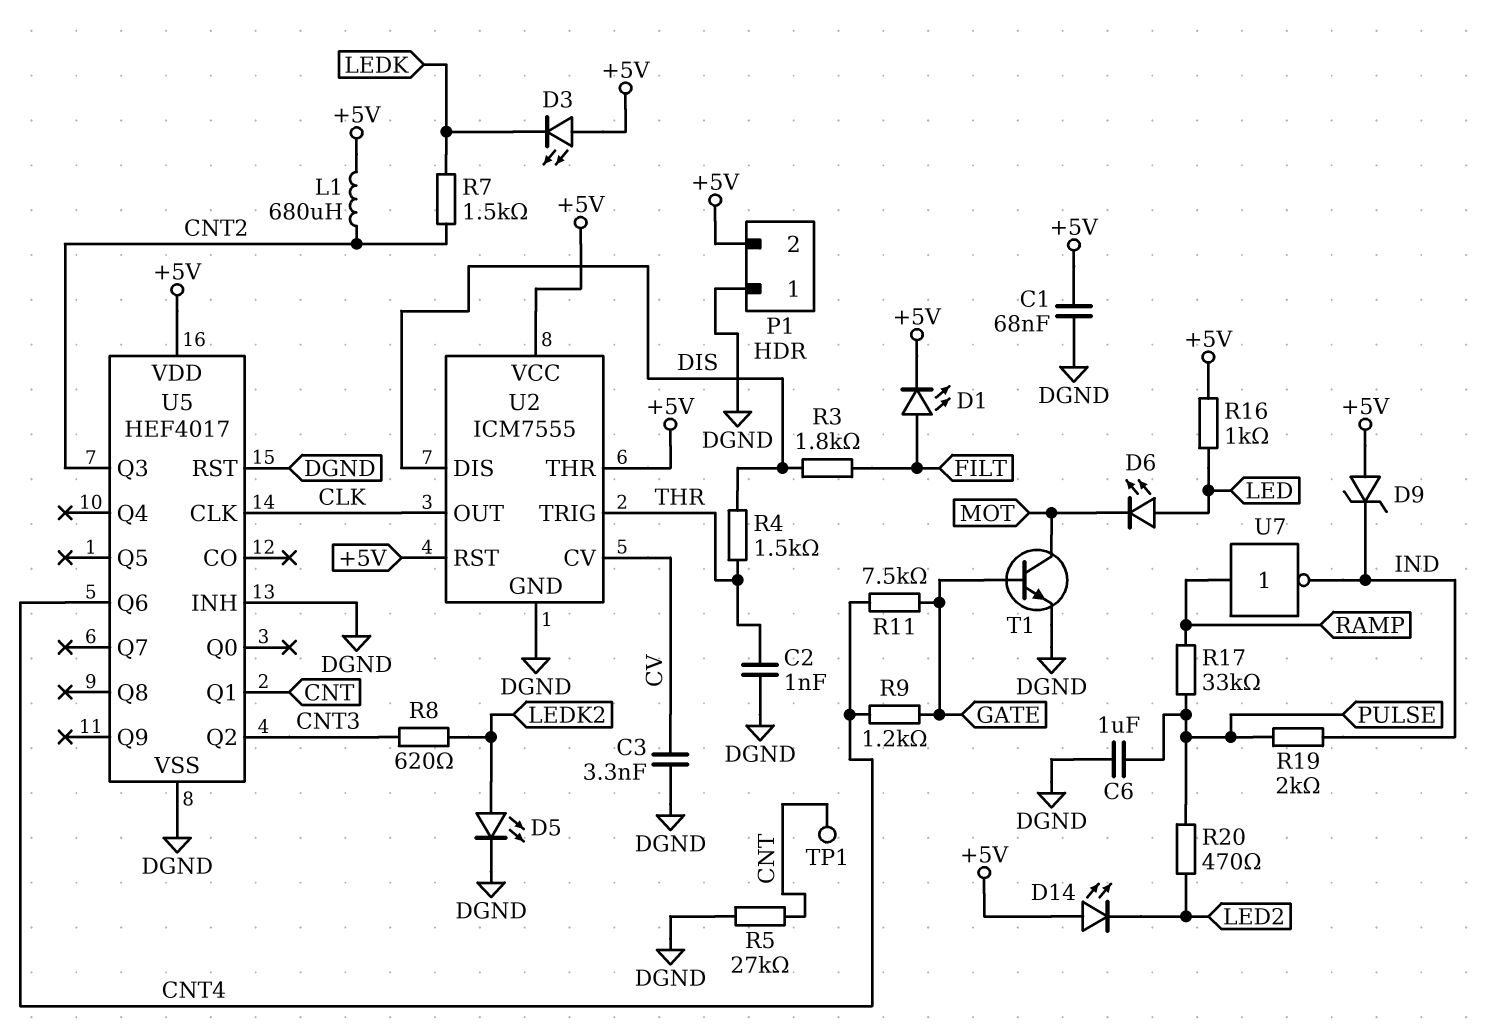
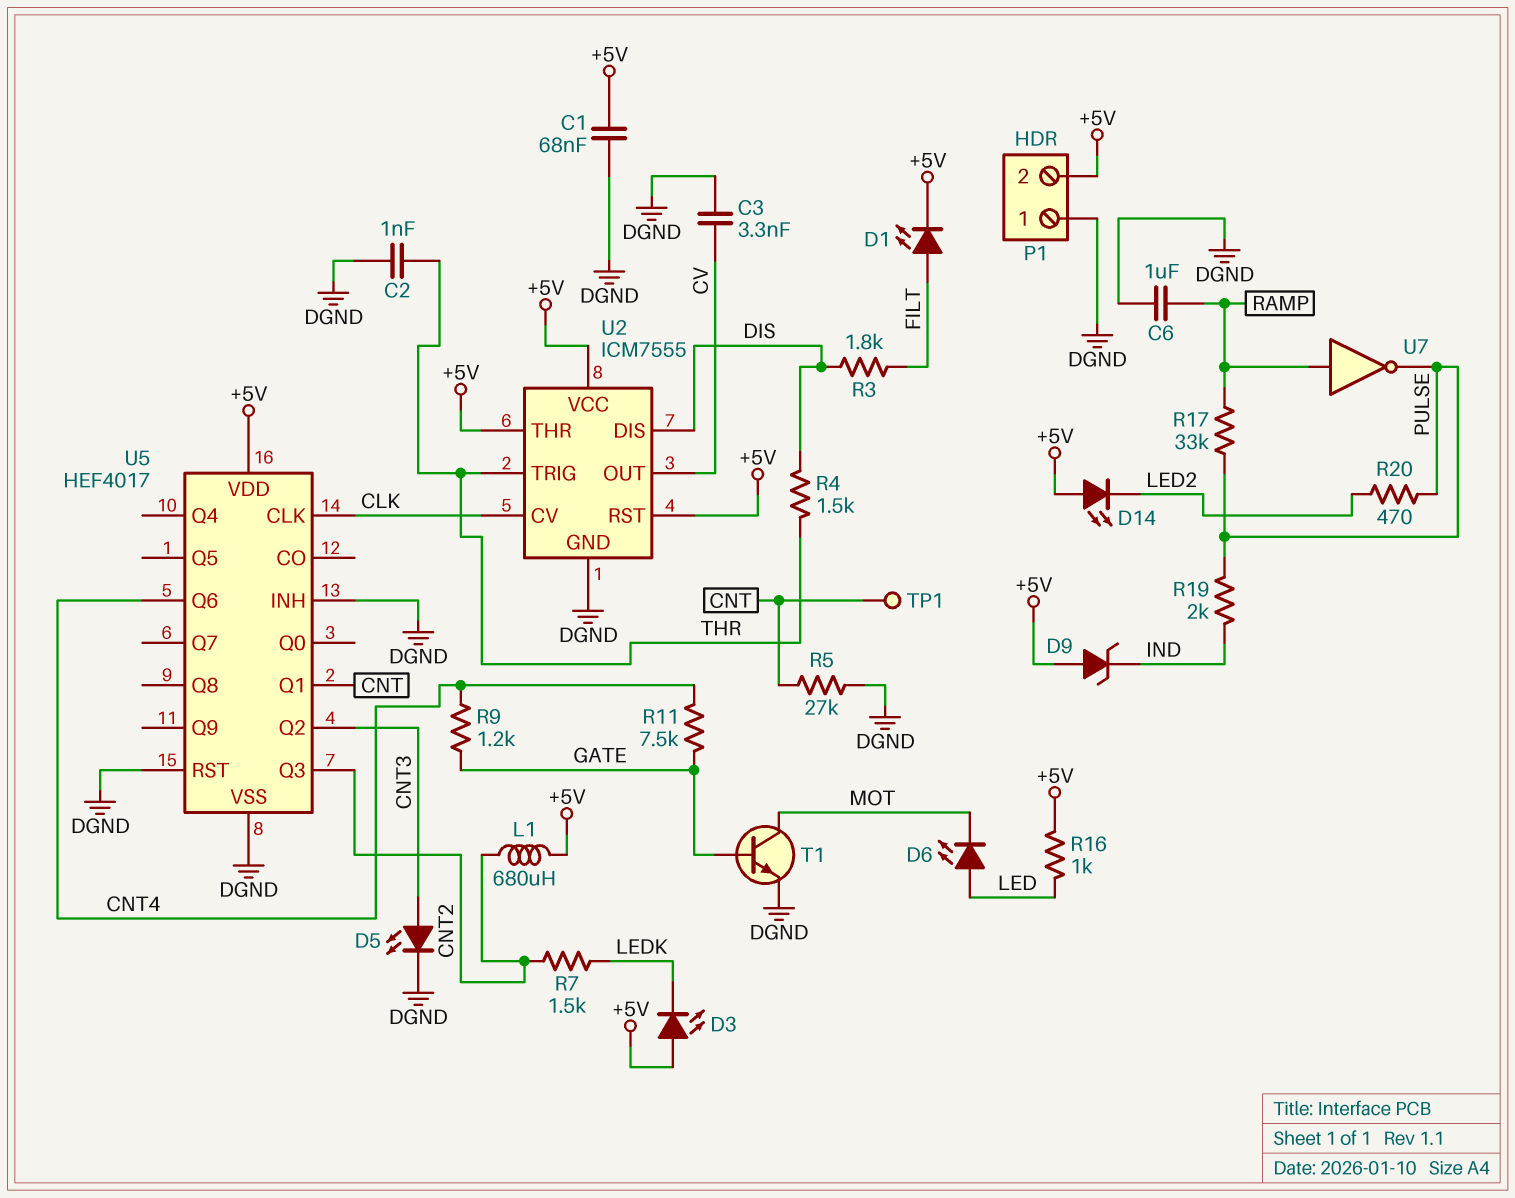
C6: 1uF (DGND, PULSE) -> 1uF (DGND, RAMP)
D5: LED (A LEDK2, K DGND) -> LED (A CNT3, K DGND)
R8: 620 (CNT3, LEDK2) -> none
U2 pin CV: CV -> CLK
U2 pin OUT: CLK -> CV
U7: NOT (in RAMP, out IND) -> NOT (in RAMP, out PULSE)

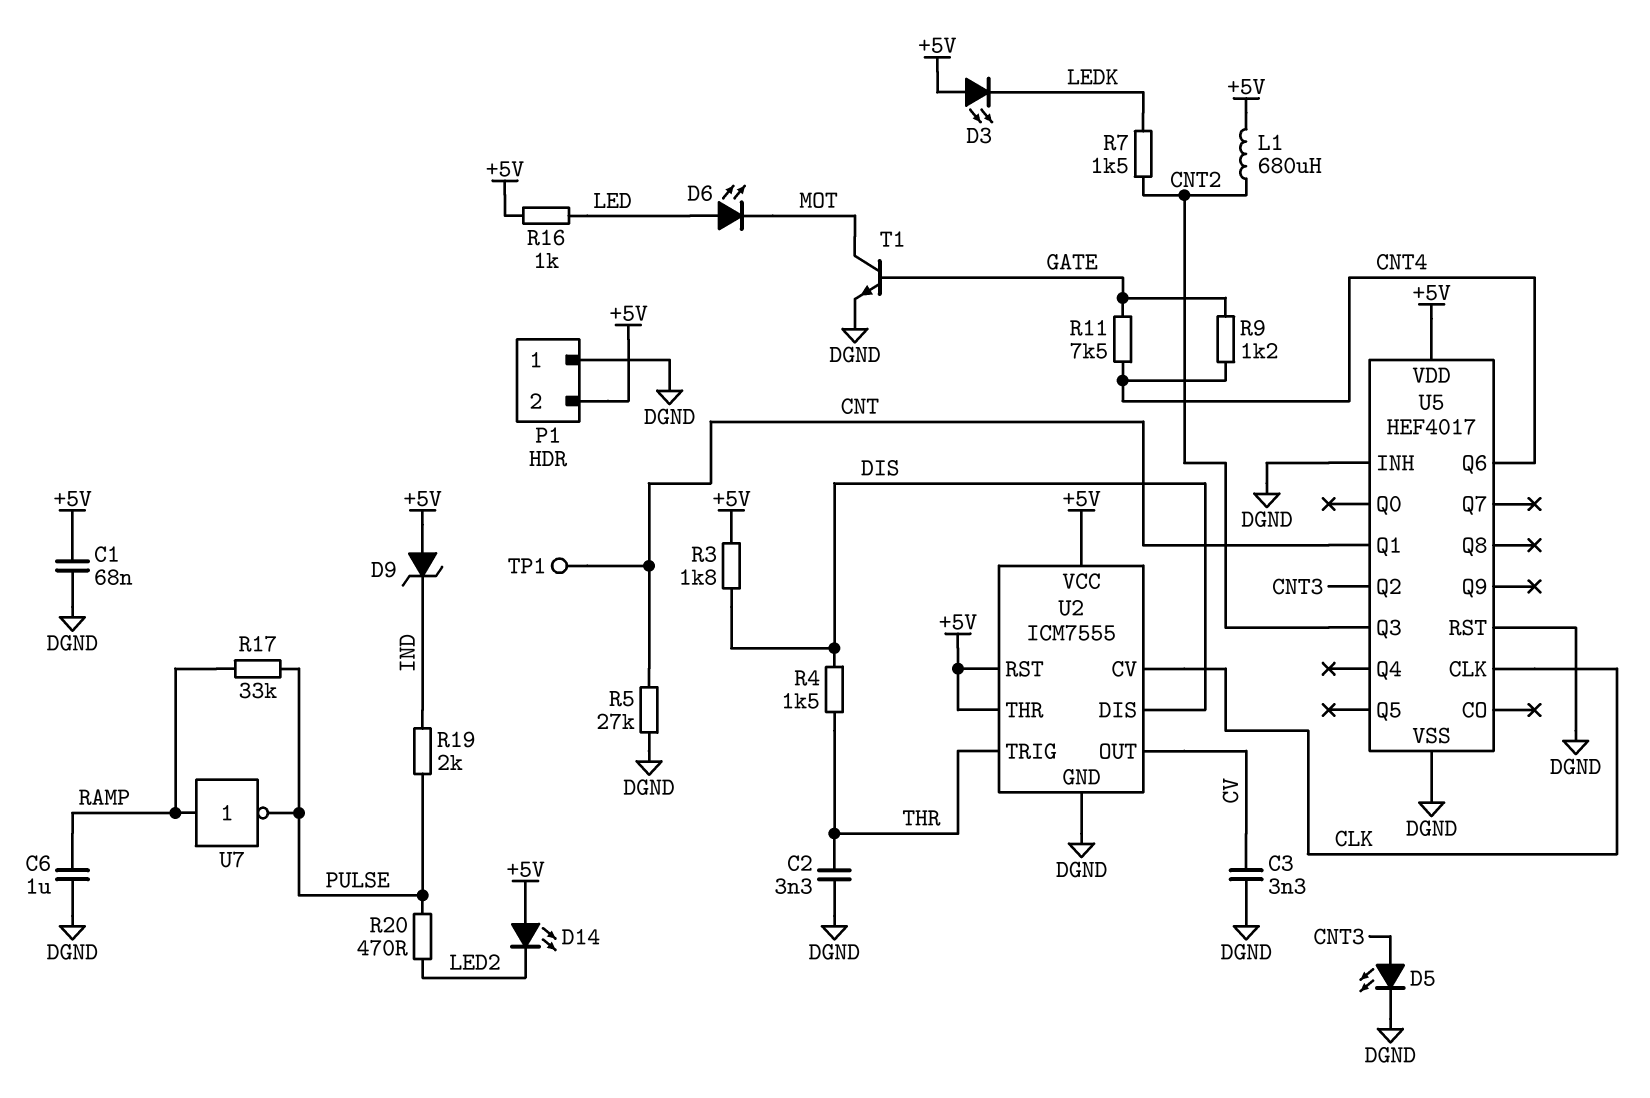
C2: 1nF (DGND, THR) -> 3.3nF (DGND, THR)
D1: LED (A FILT, K +5V) -> none
R3: 1.8k (DIS, FILT) -> 1.8k (+5V, DIS)

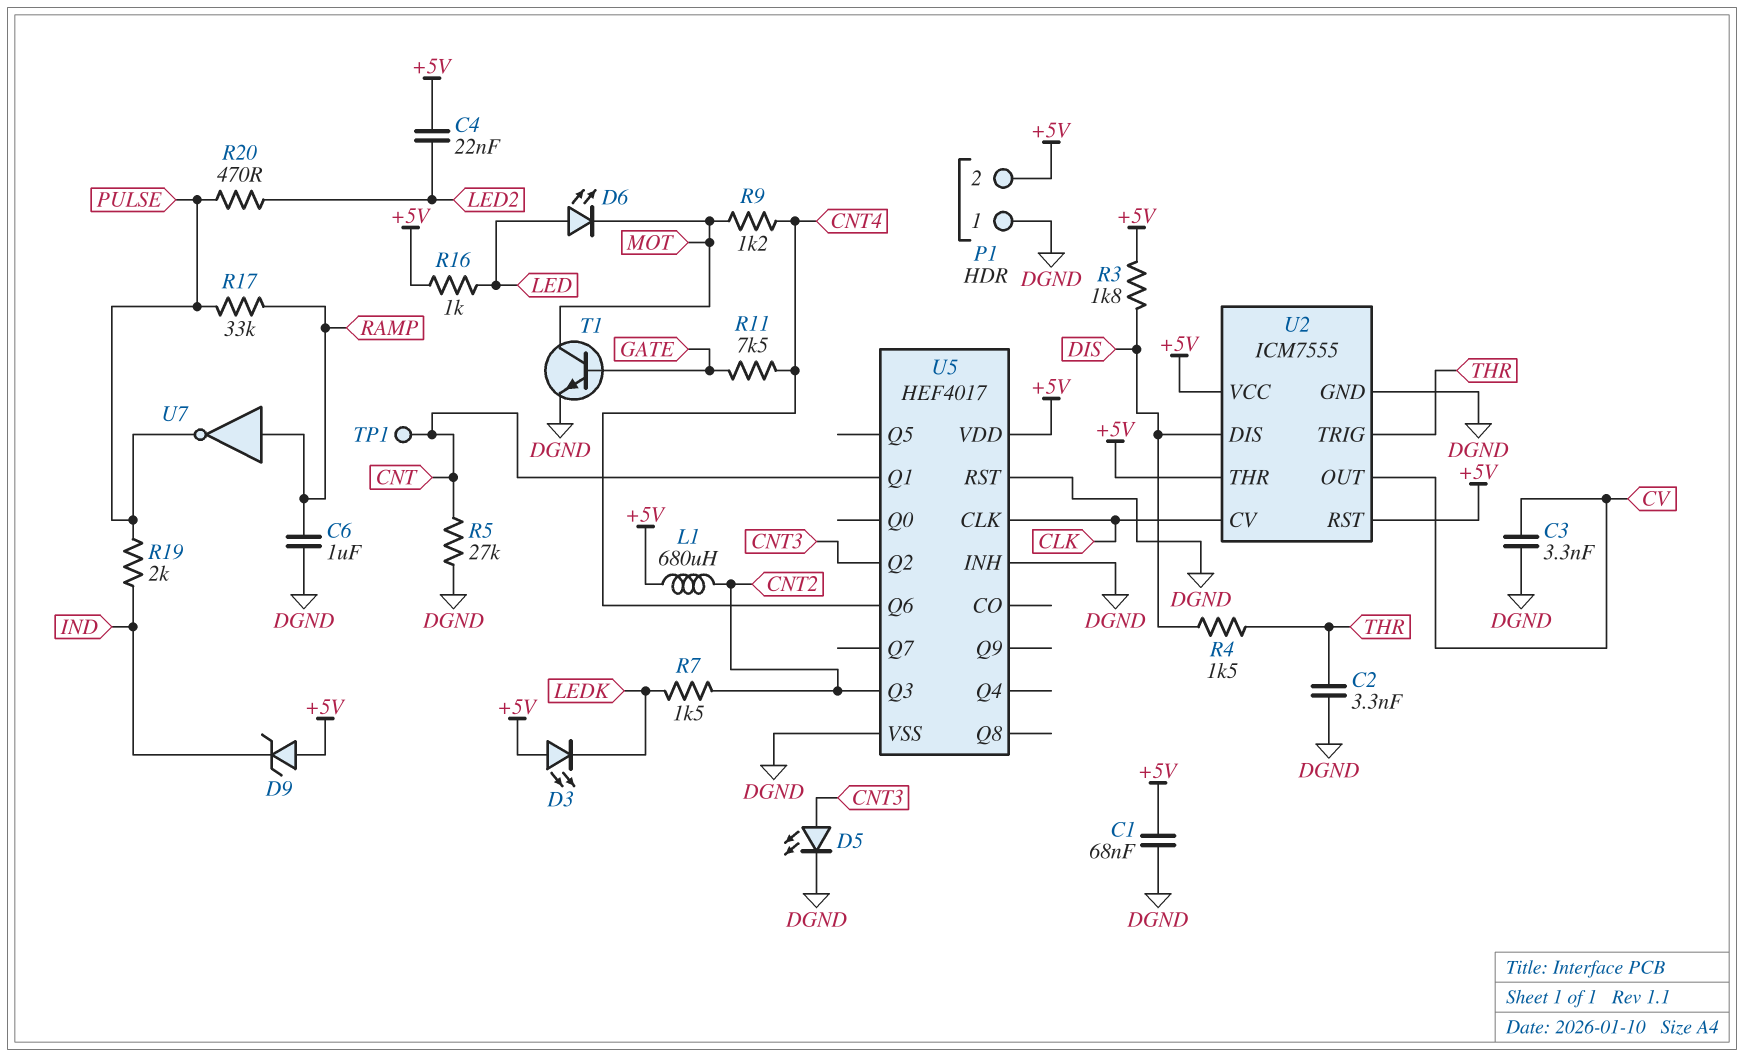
C4: none -> 22nF (+5V, LED2)
D14: LED (A +5V, K LED2) -> none
R9: 1.2k (CNT4, GATE) -> 1.2k (CNT4, MOT)

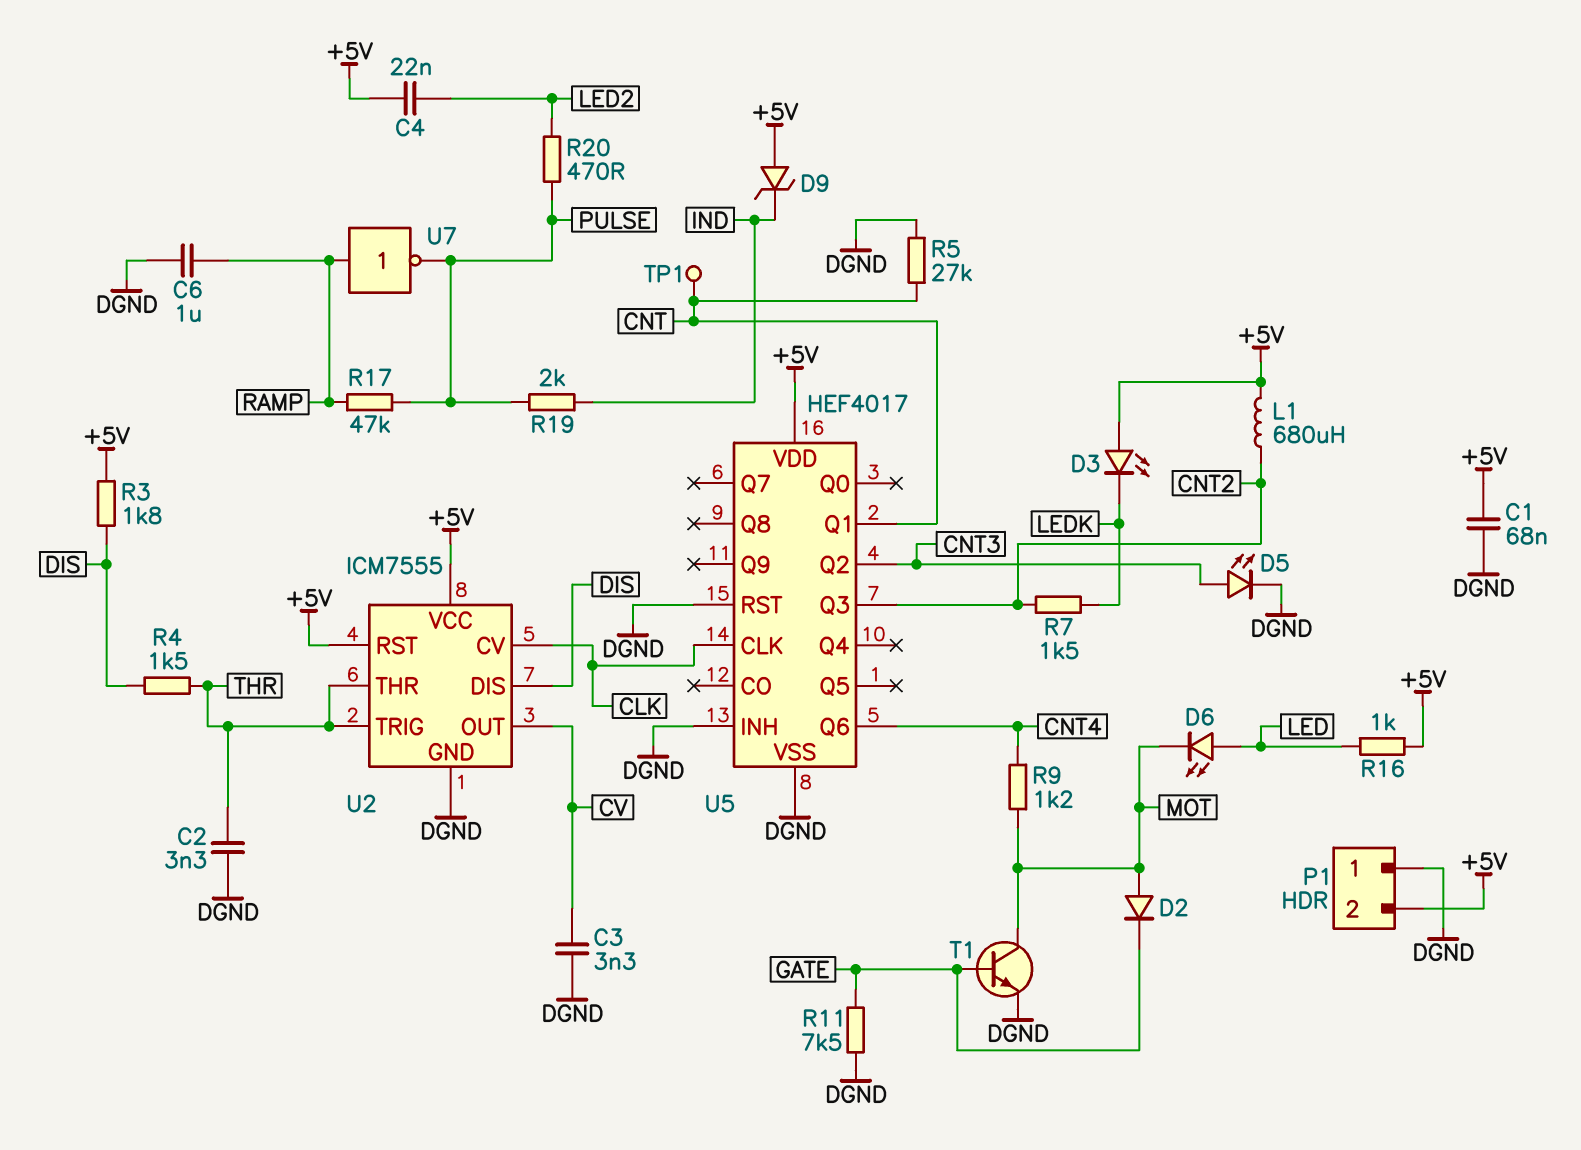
D2: none -> diode (A MOT, K GATE)
R11: 7.5k (CNT4, GATE) -> 7.5k (DGND, GATE)
R17: 33k (PULSE, RAMP) -> 47k (PULSE, RAMP)
U2 pin THR: +5V -> THR

